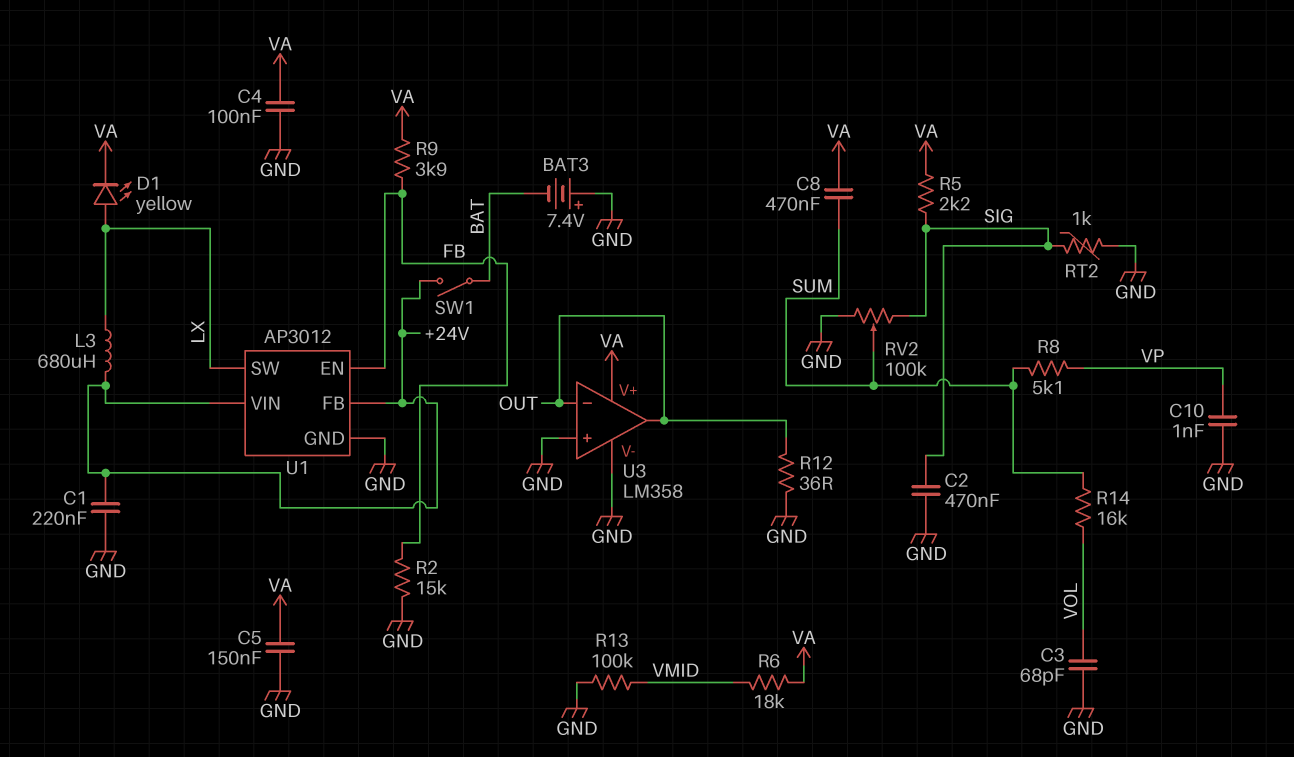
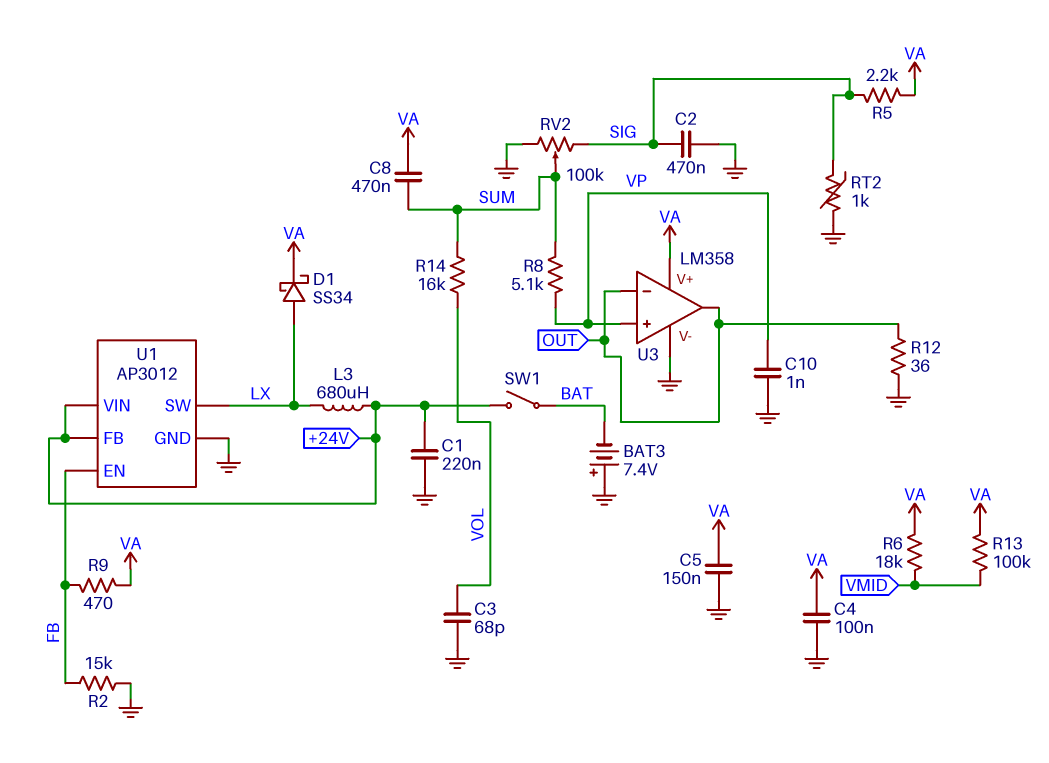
D1: LED yellow (A LX, K VA) -> schottky SS34 (A LX, K VA)
R9: 3.9k (FB, VA) -> 470 (FB, VA)
R13: 100k (GND, VMID) -> 100k (VA, VMID)
U3 pin in+: GND -> VP

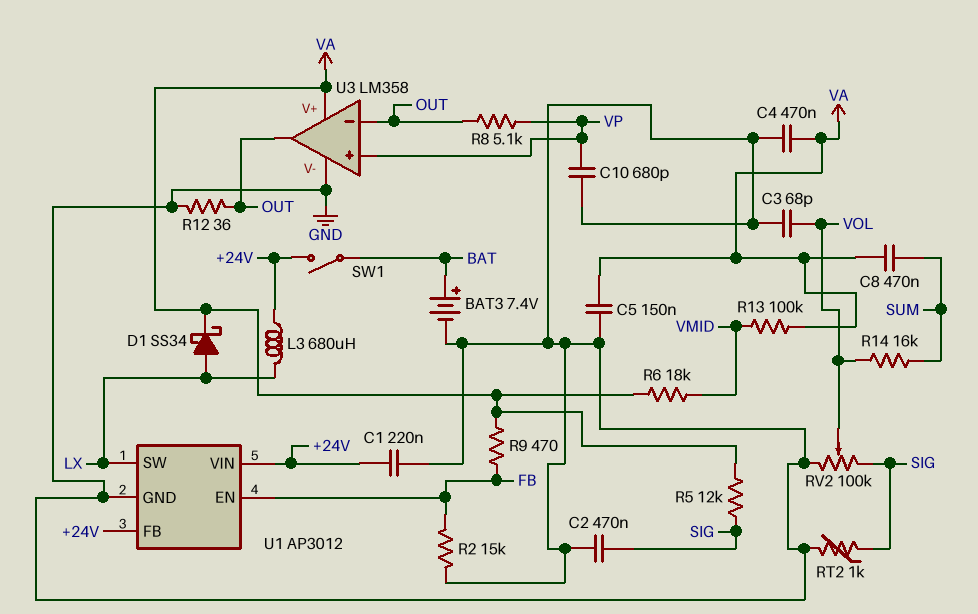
BAT3: 7.4V (plus GND, minus BAT) -> 7.4V (plus BAT, minus GND)
C4: 100nF (GND, VA) -> 470nF (GND, VA)
C10: 1nF (GND, VP) -> 680pF (GND, VP)
R5: 2.2k (SIG, VA) -> 12k (SIG, VA)
R8: 5.1k (SUM, VP) -> 5.1k (OUT, VP)
RV2: 100k (GND, SIG, wiper SUM) -> 100k (GND, SIG, wiper VOL)

